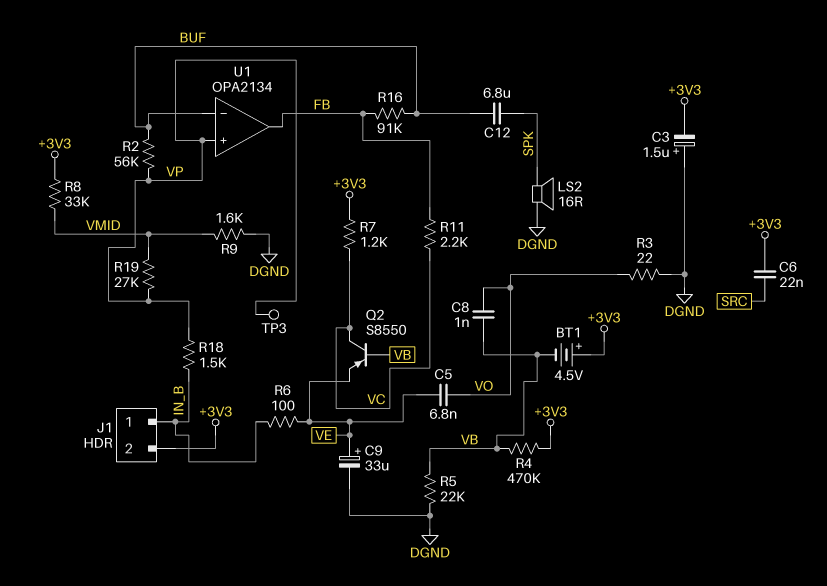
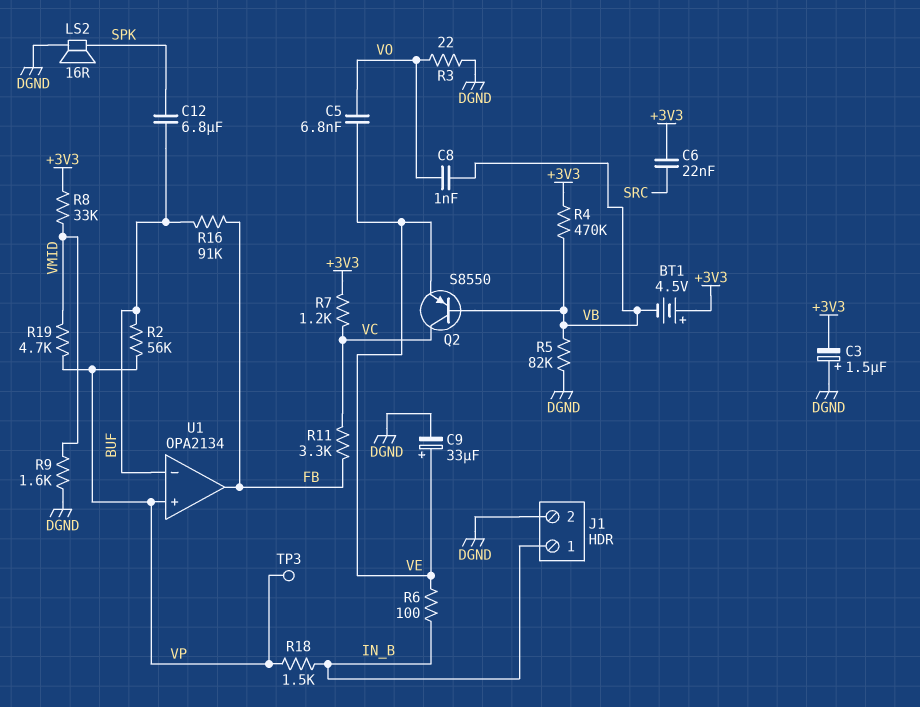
J1 pin 2: +3V3 -> DGND
R5: 22k (DGND, VB) -> 82k (DGND, VB)
R11: 2.2k (FB, VC) -> 3.3k (FB, VC)
R19: 27k (VMID, VP) -> 4.7k (VMID, VP)

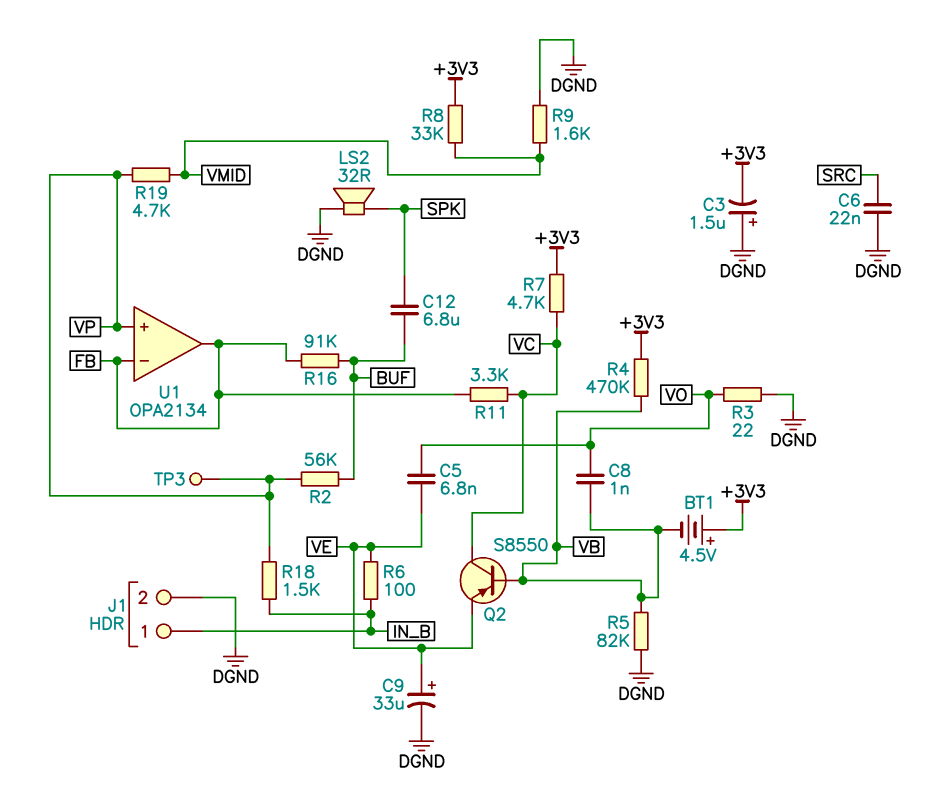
C6: 22nF (+3V3, SRC) -> 22nF (DGND, SRC)
LS2: speaker 16R (DGND, SPK) -> speaker 32R (DGND, SPK)
R7: 1.2k (+3V3, VC) -> 4.7k (+3V3, VC)
U1 pin in-: BUF -> FB

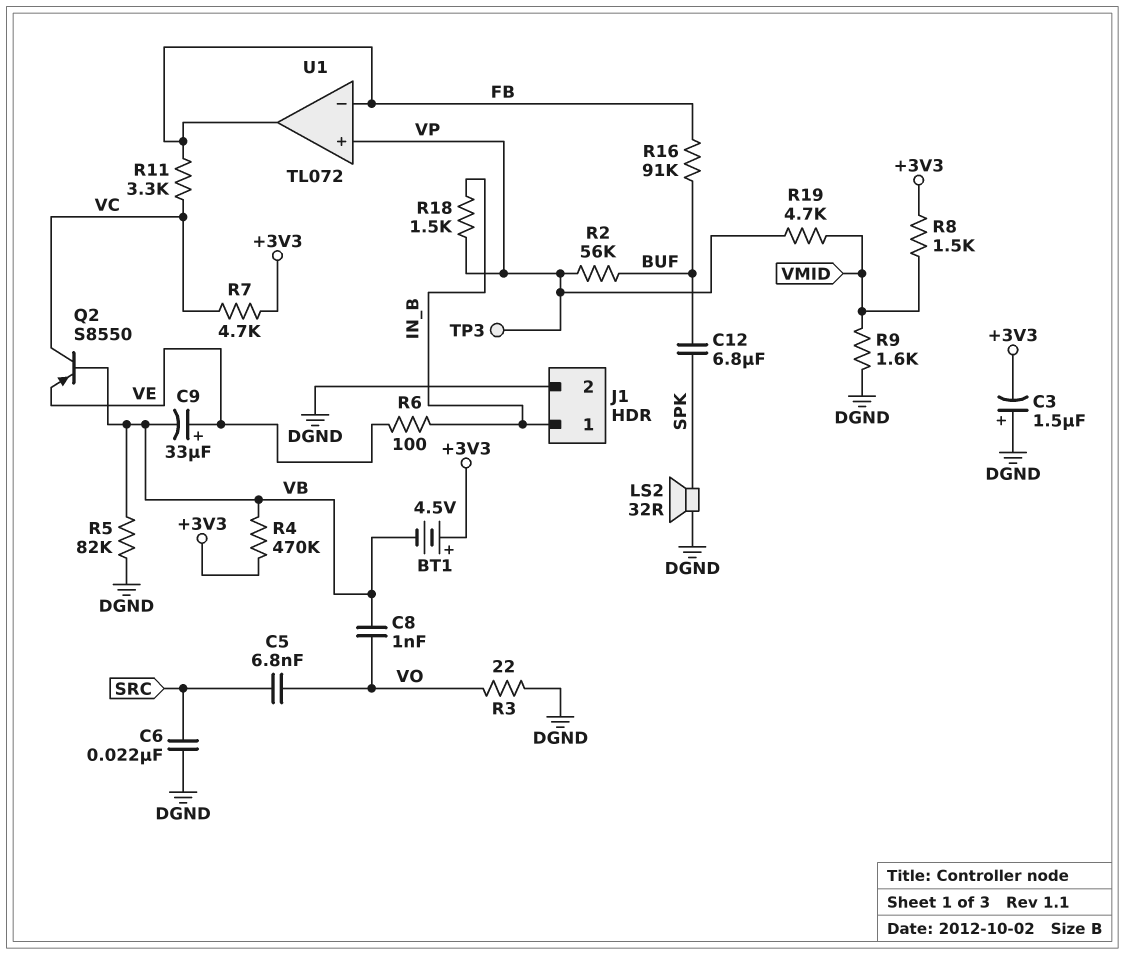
C5: 6.8nF (VE, VO) -> 6.8nF (SRC, VO)
C9: 33uF (plus VE, minus DGND) -> 33uF (plus VE, minus VB)
R8: 33k (+3V3, VMID) -> 1.5k (+3V3, VMID)
U1: OPA2134 -> TL072

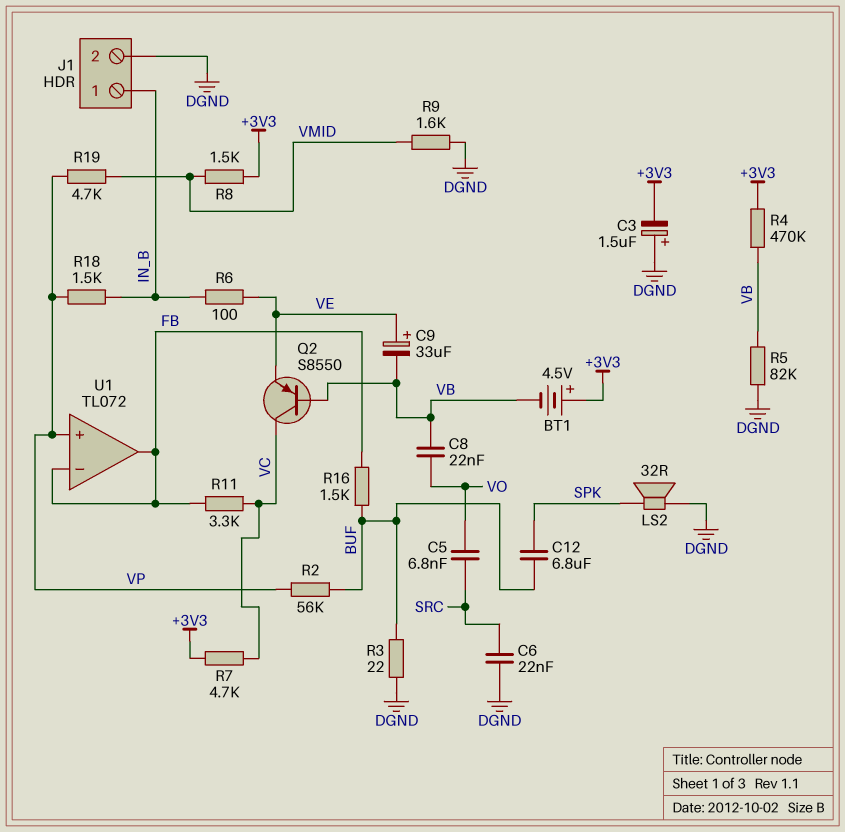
C8: 1nF (VB, VO) -> 22nF (VB, VO)
R3: 22 (DGND, VO) -> 22 (BUF, DGND)
R16: 91k (BUF, FB) -> 1.5k (BUF, FB)
TP3: test point (VP) -> none

